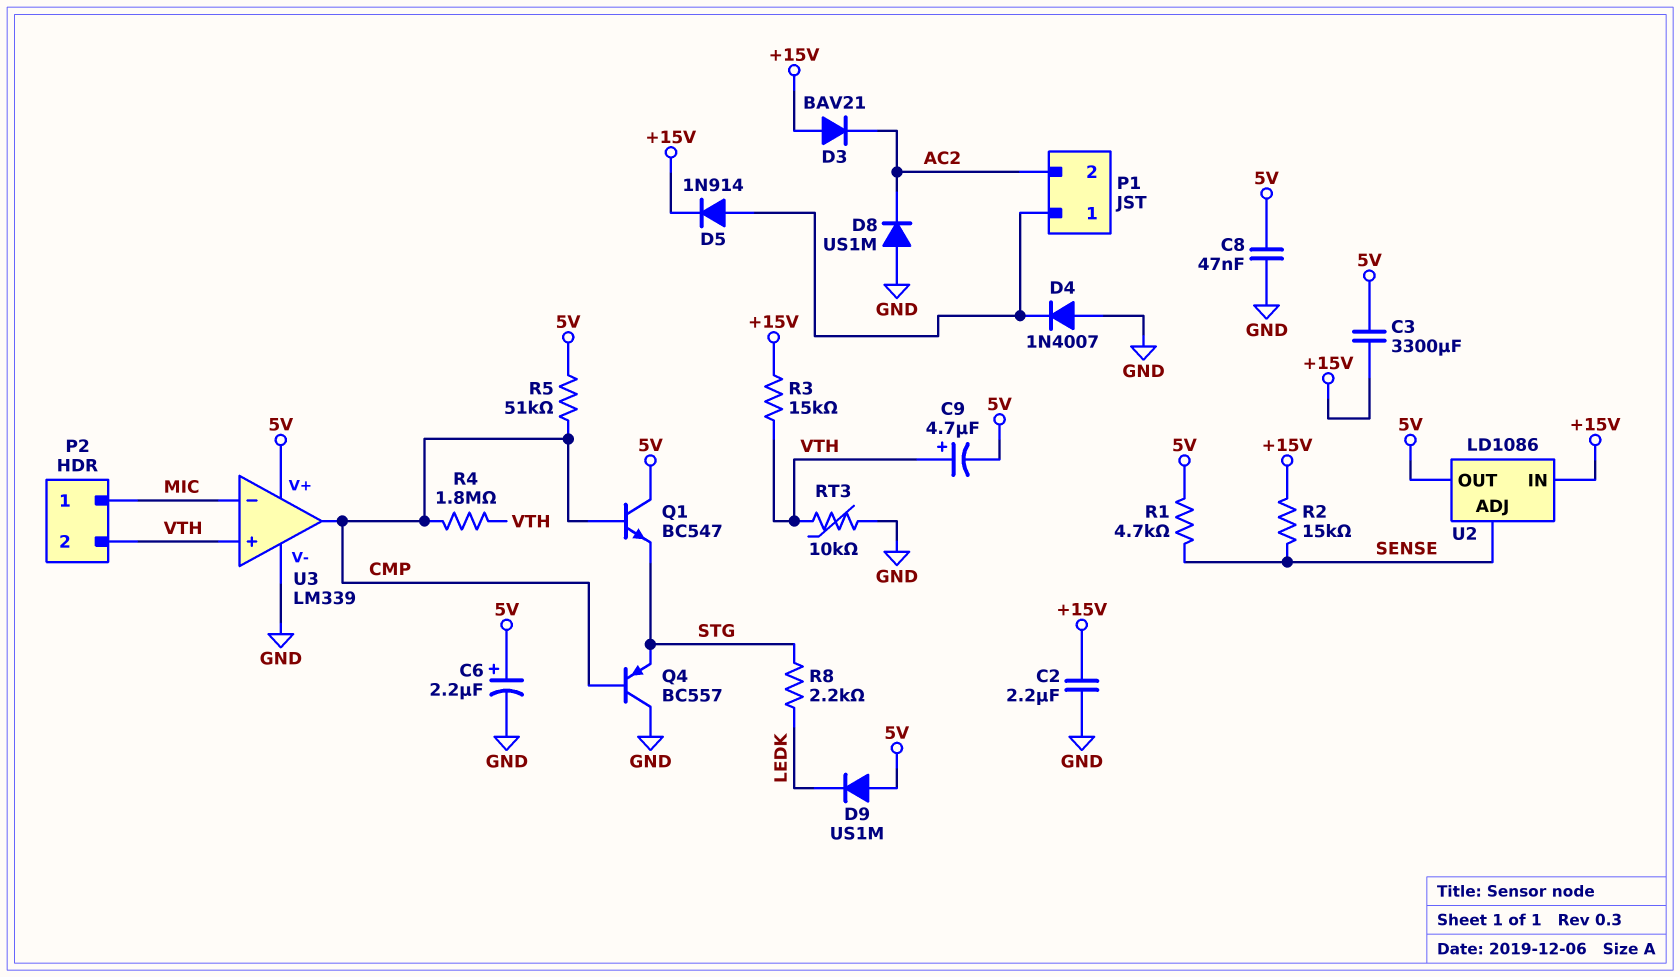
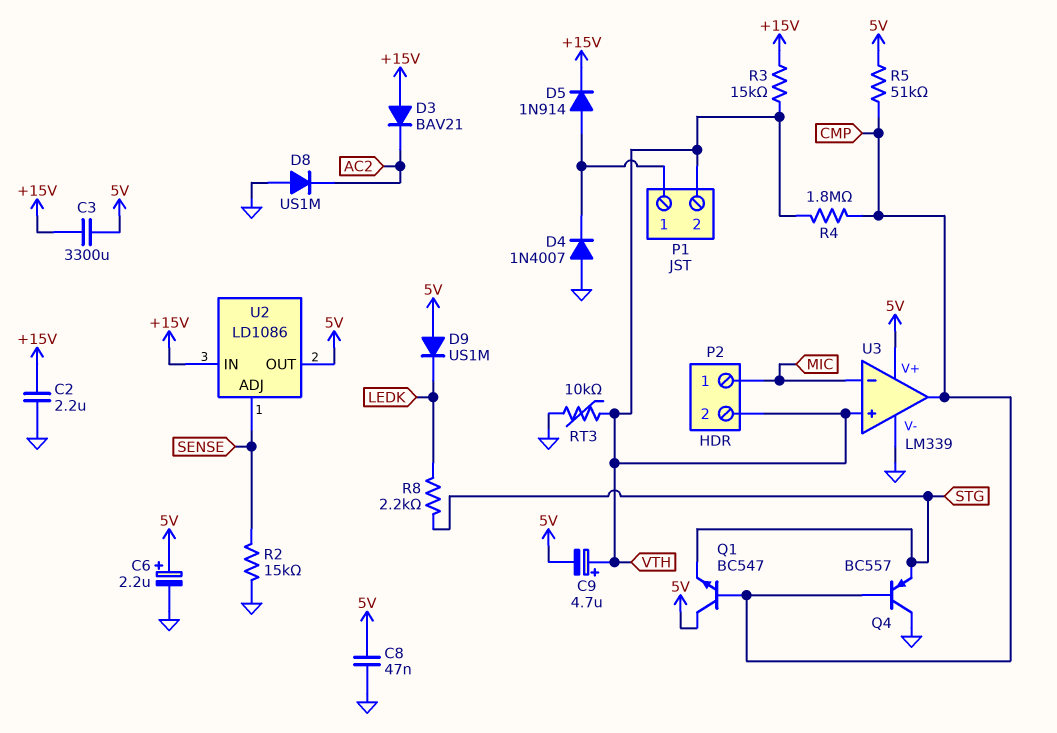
P1 pin 2: AC2 -> VTH
R1: 4.7k (5V, SENSE) -> none
R2: 15k (+15V, SENSE) -> 15k (GND, SENSE)

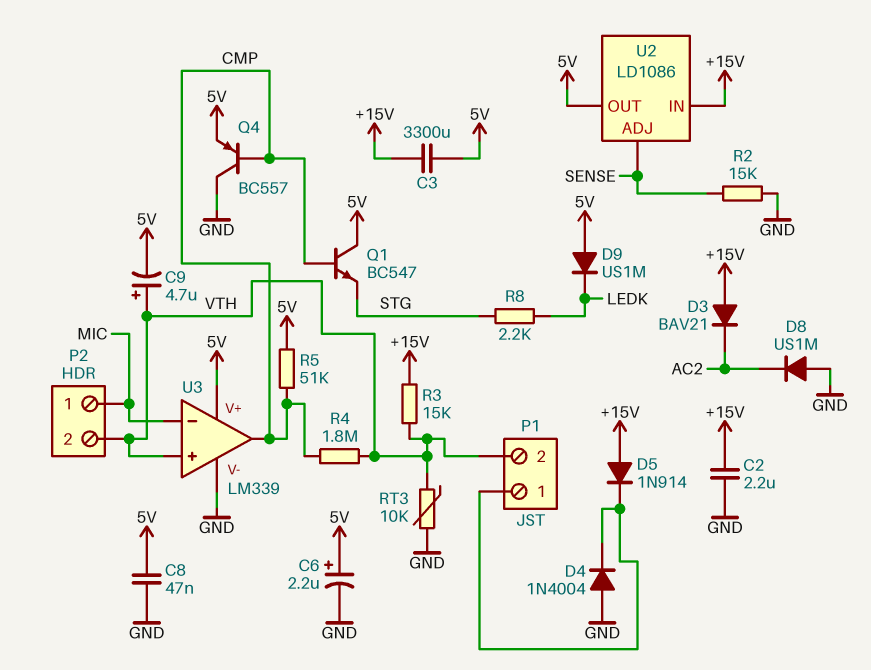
D4: diode 1N4007 (A GND, K P1/1) -> diode 1N4004 (A GND, K P1/1)
D5: diode 1N914 (A P1/1, K +15V) -> diode 1N914 (A +15V, K P1/1)
Q4: PNP BC557 (B CMP, C GND, E STG) -> PNP BC557 (B CMP, C GND, E 5V)

